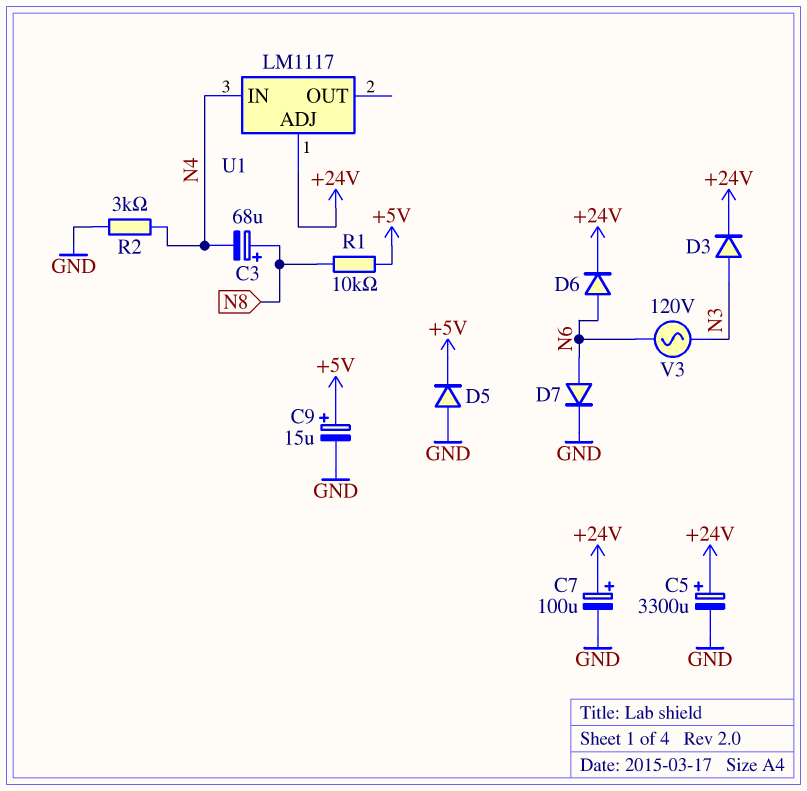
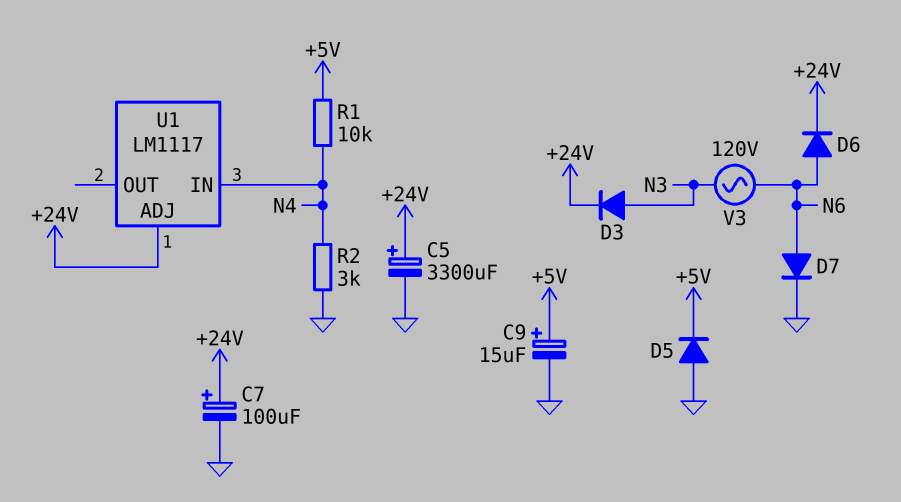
C3: 68uF (plus N8, minus N4) -> none
R1: 10k (+5V, N8) -> 10k (+5V, N4)

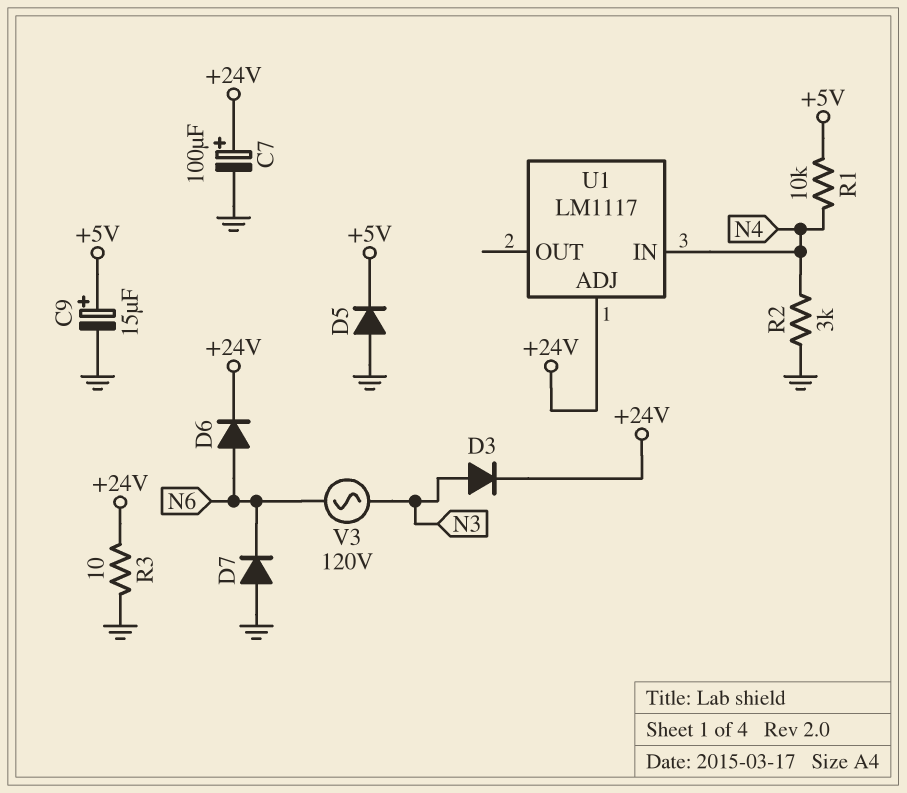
C5: 3300uF (plus +24V, minus GND) -> none
D7: diode (A N6, K GND) -> diode (A GND, K N6)
R3: none -> 10 (+24V, GND)

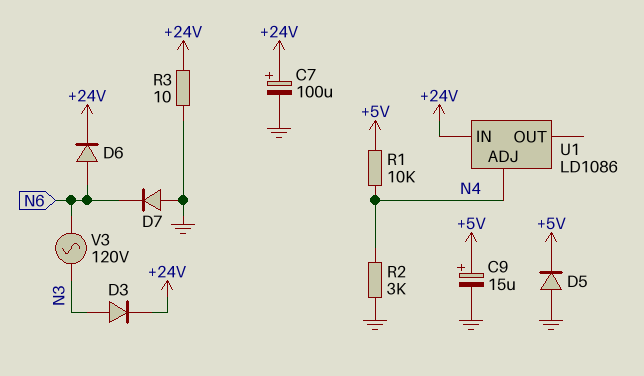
U1: LM1117 -> LD1086
U1 pin ADJ: +24V -> N4
U1 pin IN: N4 -> +24V

